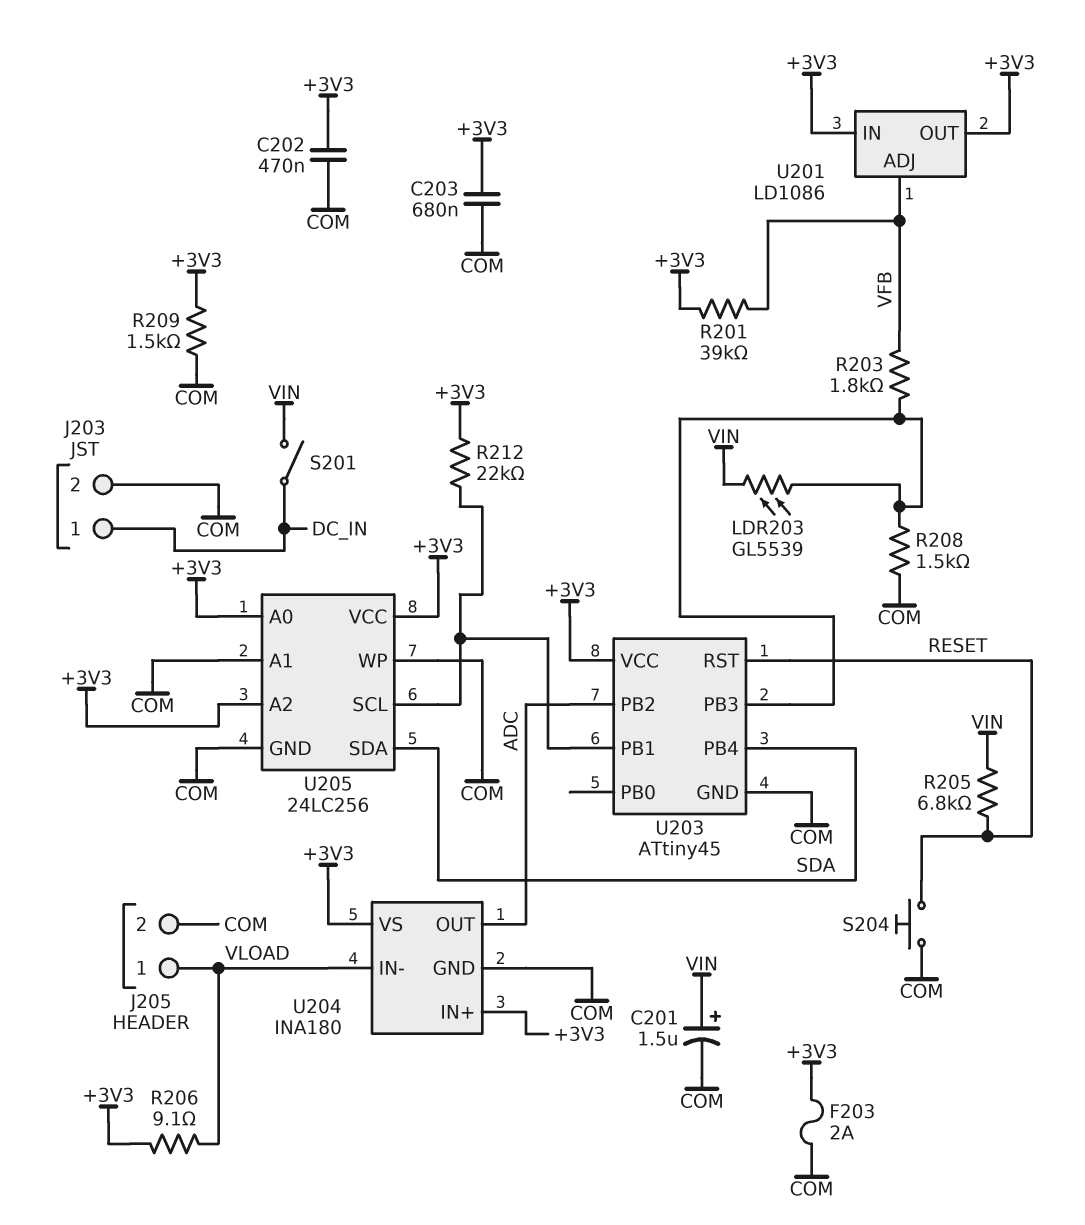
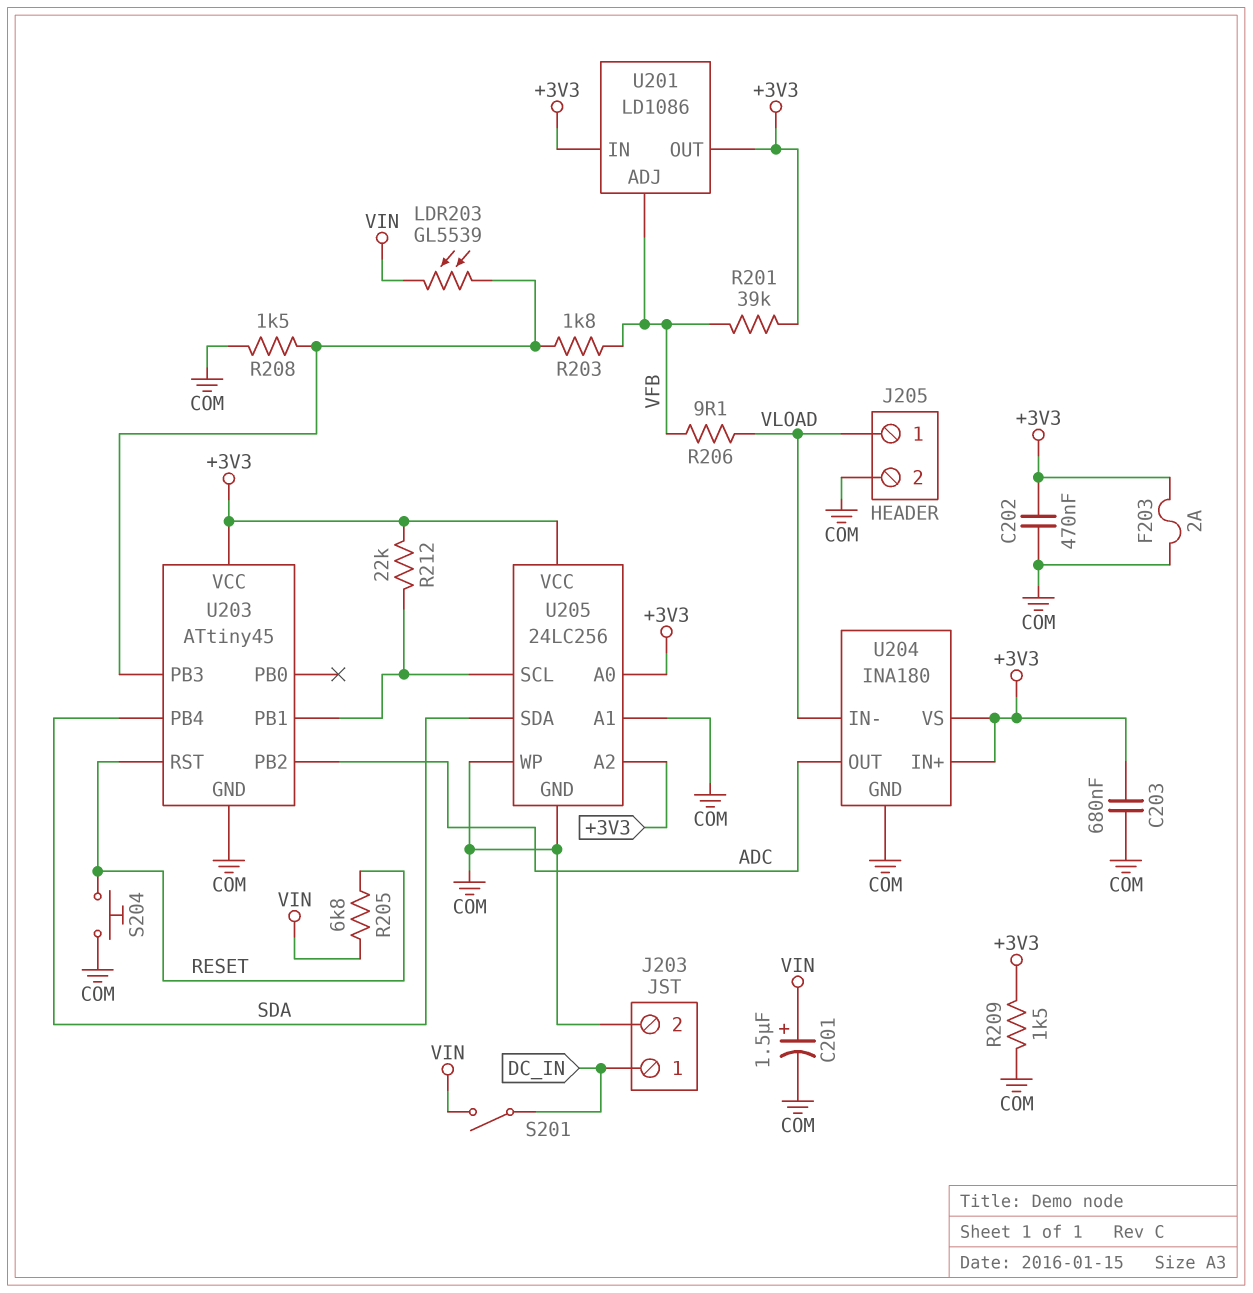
R206: 9.1 (+3V3, VLOAD) -> 9.1 (VFB, VLOAD)

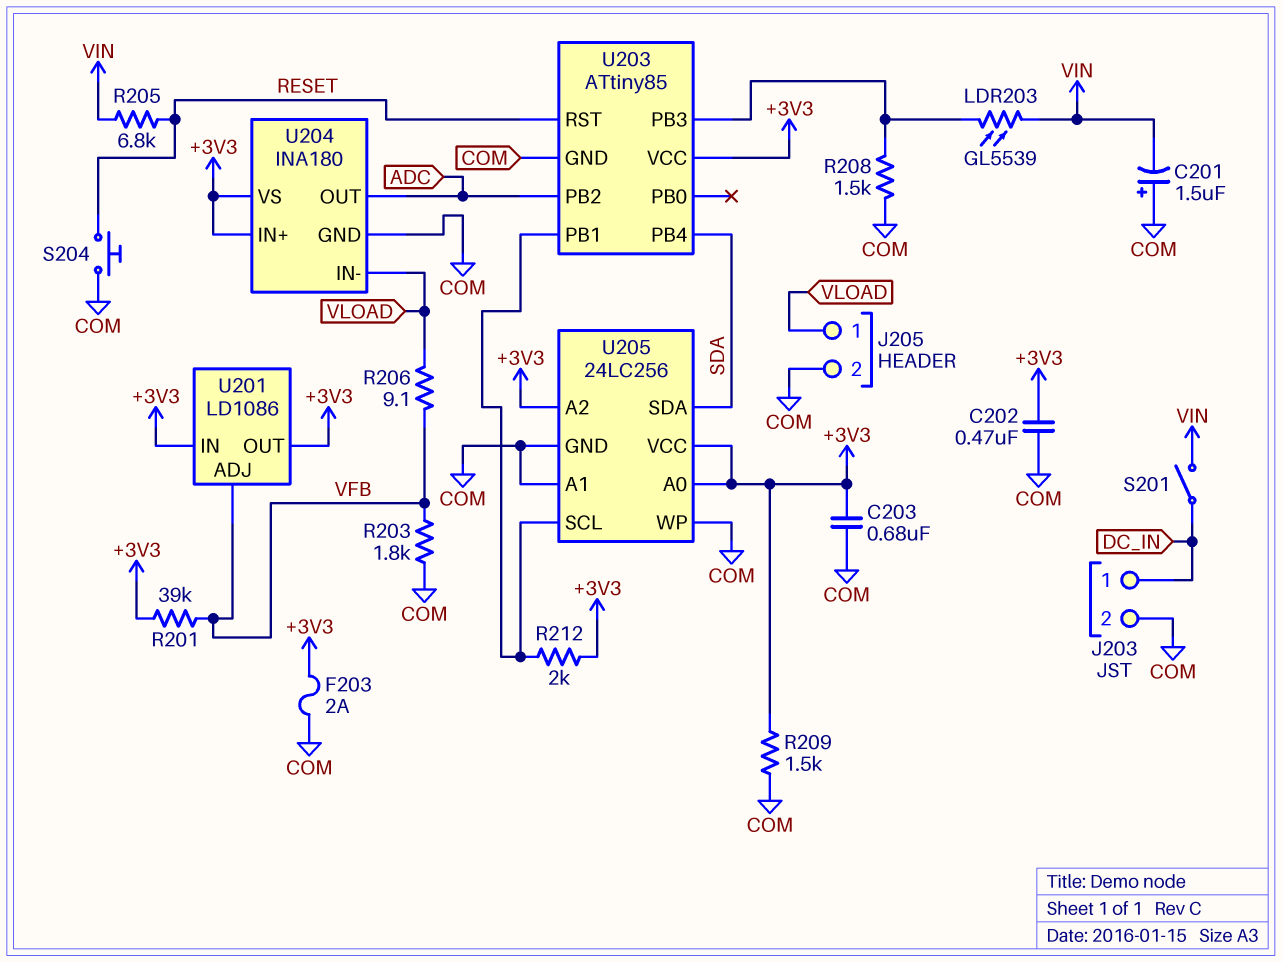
C201: 1.5uF (plus VIN, minus COM) -> 1.5uF (plus COM, minus VIN)
R203: 1.8k (U203/PB3, VFB) -> 1.8k (COM, VFB)
R212: 22k (+3V3, U203/PB1) -> 2k (+3V3, U203/PB1)
U203: ATtiny45 -> ATtiny85

